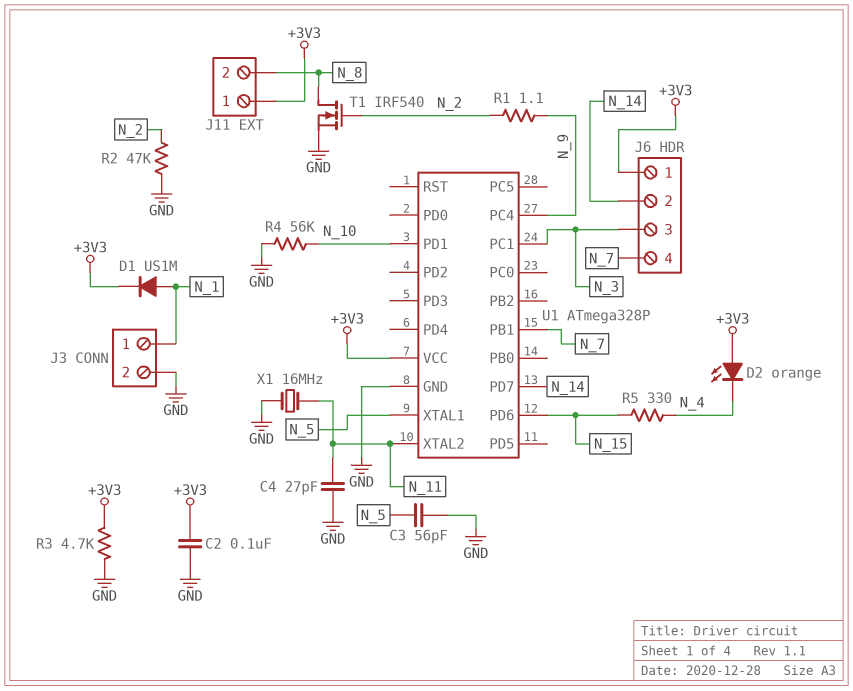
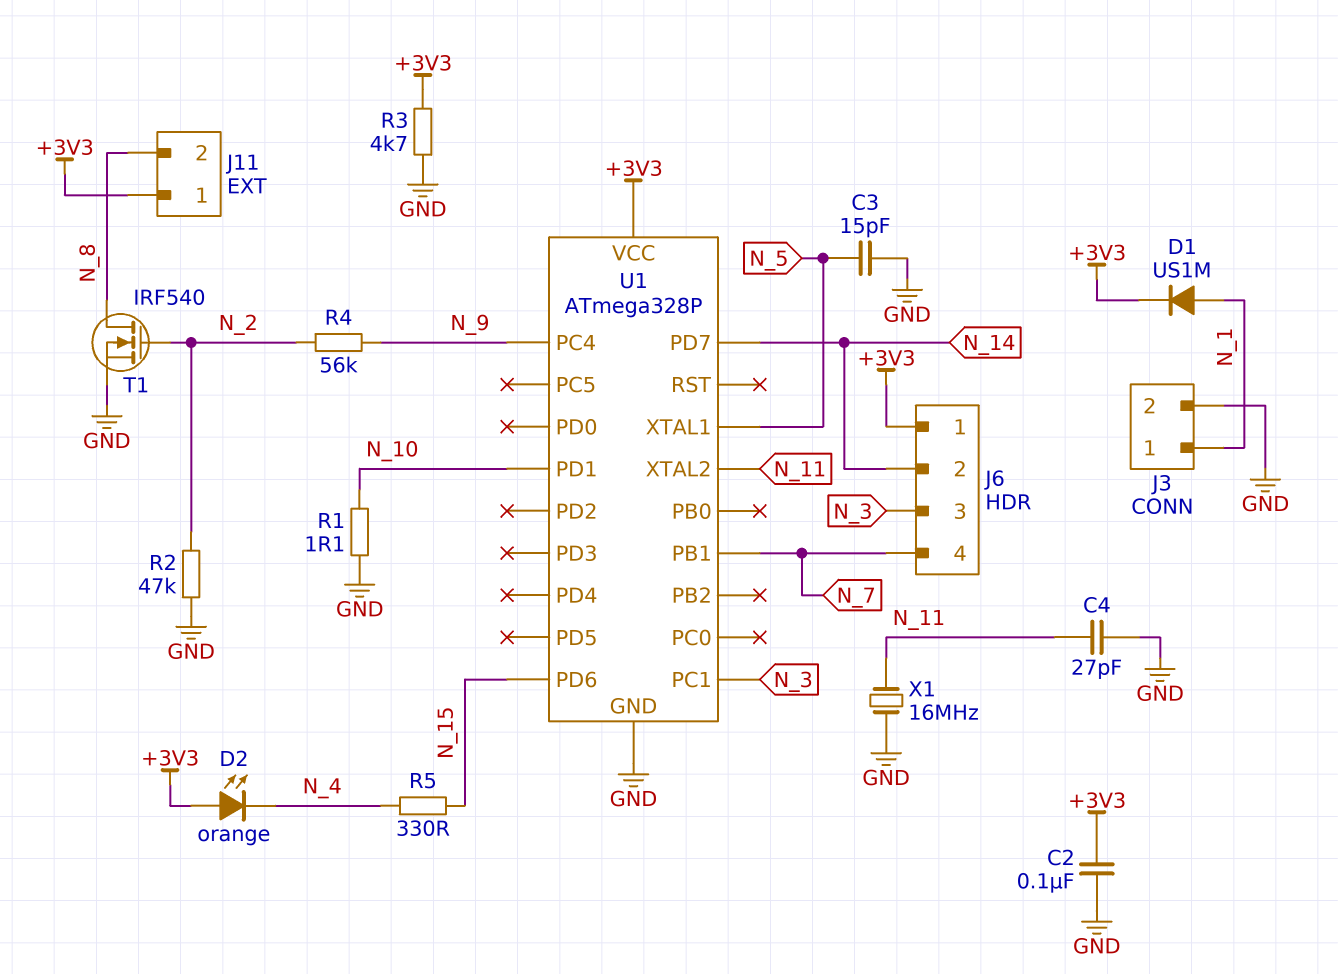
C3: 56pF (GND, N_5) -> 15pF (GND, N_5)
R1: 1.1 (N_2, N_9) -> 1.1 (GND, N_10)
R4: 56k (GND, N_10) -> 56k (N_2, N_9)

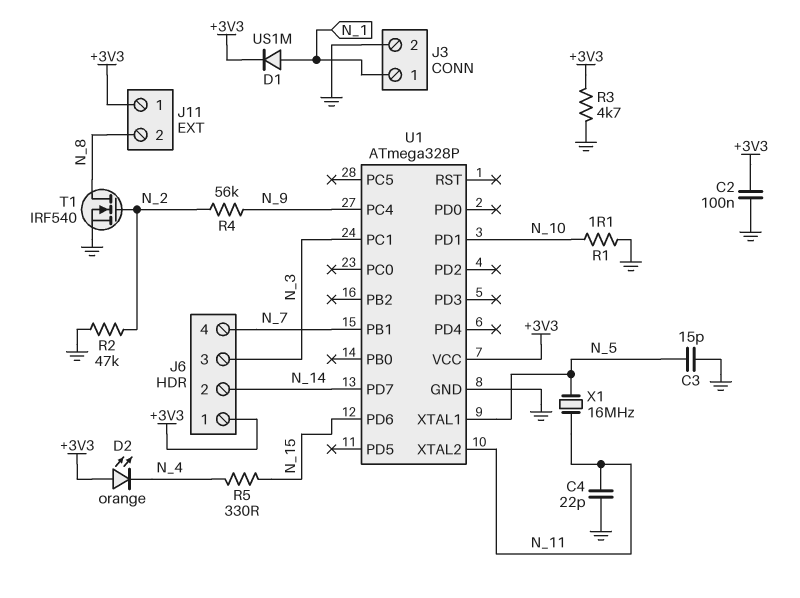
C4: 27pF (GND, N_11) -> 22pF (GND, N_11)
X1: 16MHz (GND, N_11) -> 16MHz (N_5, N_11)

